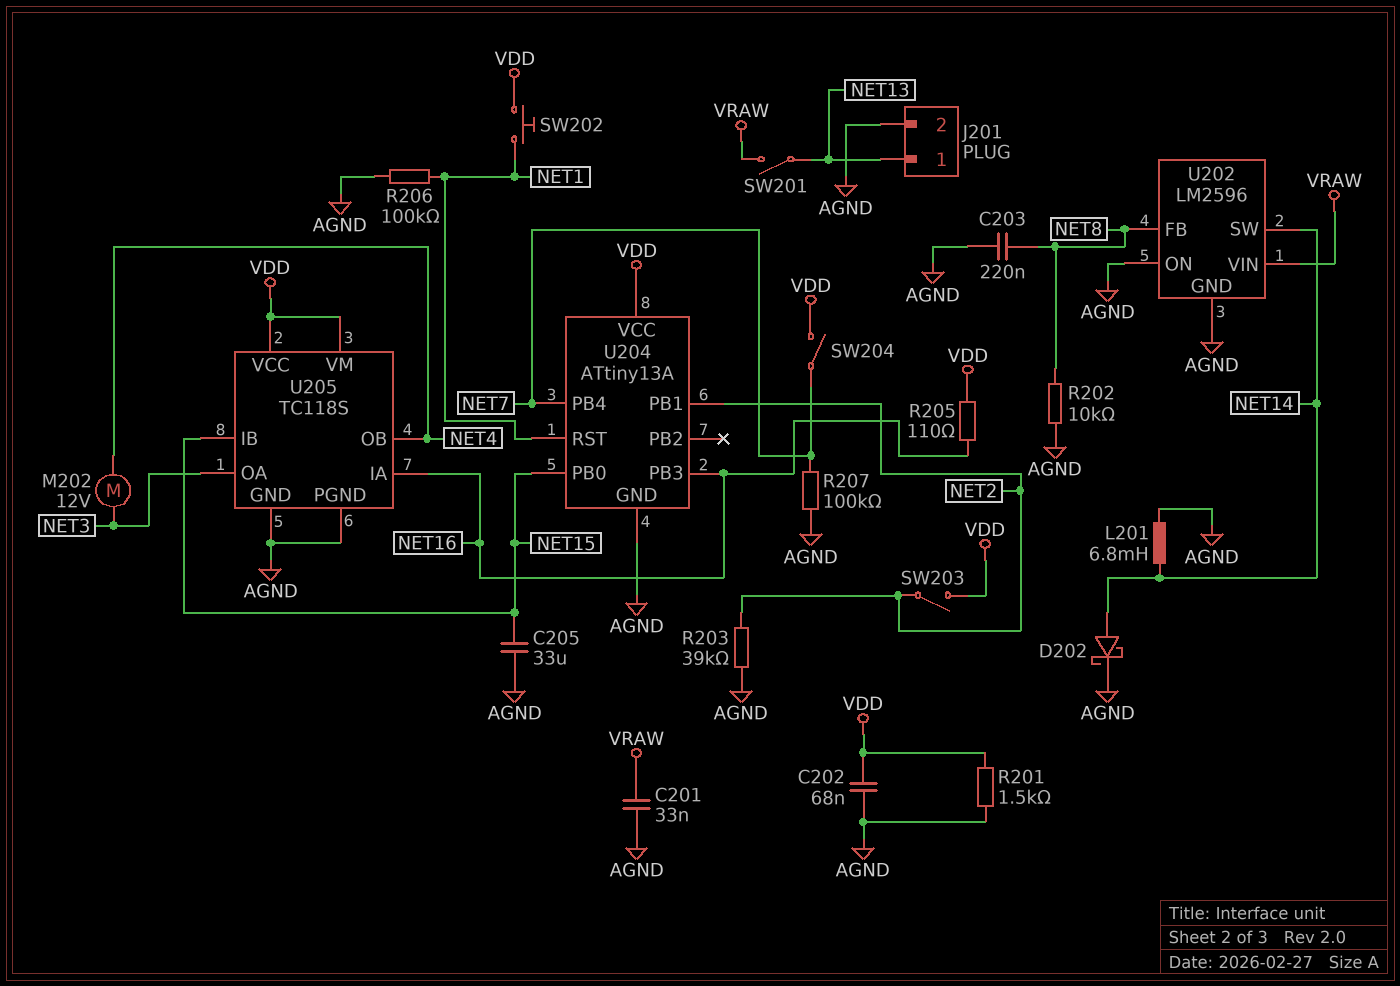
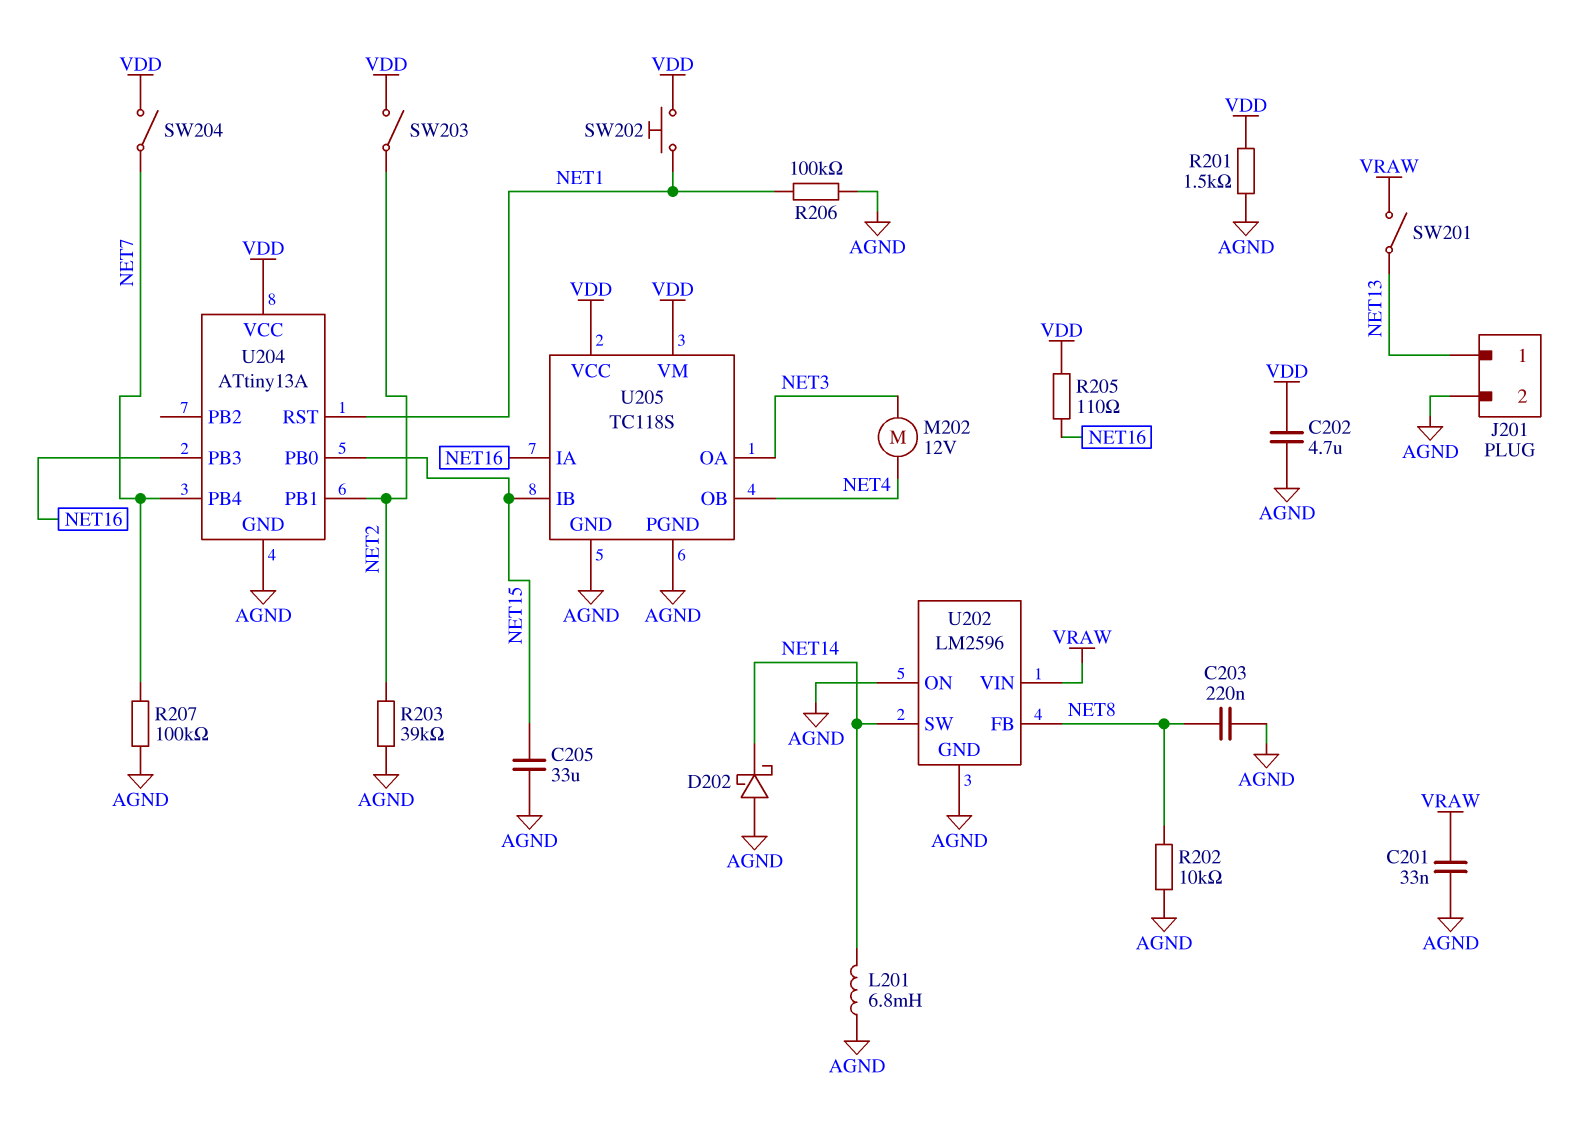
C202: 68nF (AGND, VDD) -> 4.7uF (AGND, VDD)
D202: schottky (A NET14, K AGND) -> schottky (A AGND, K NET14)

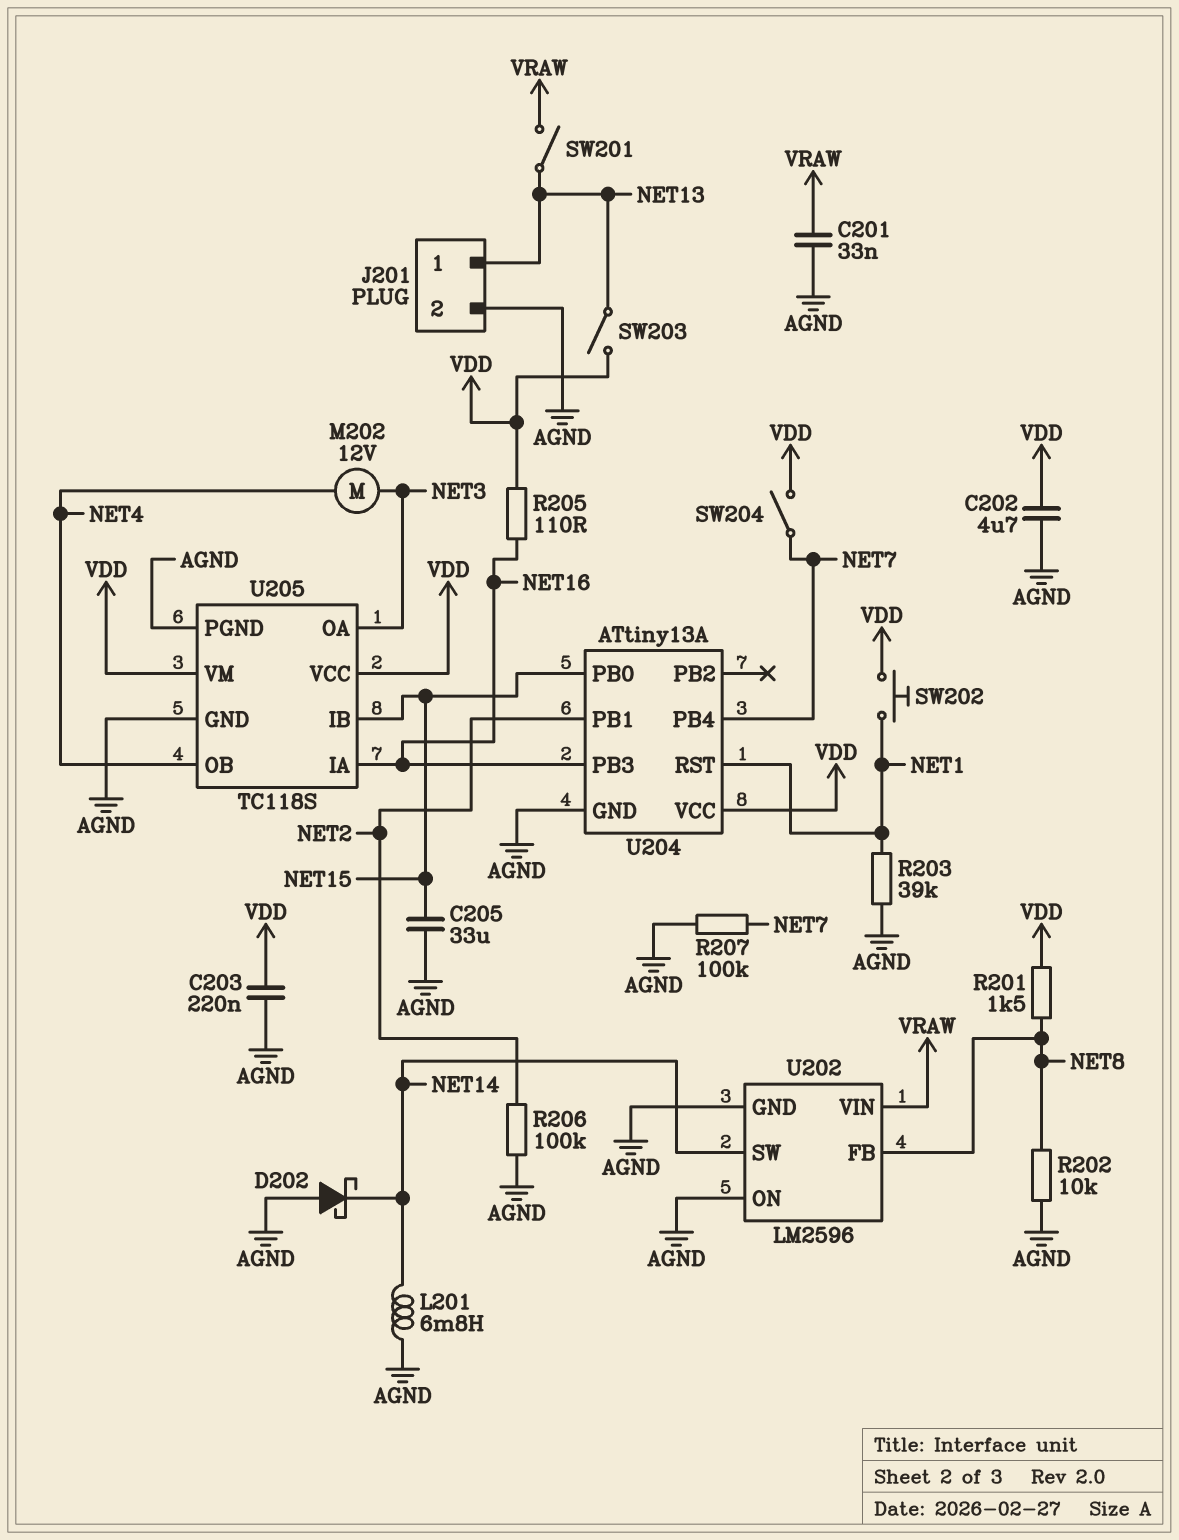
C203: 220nF (AGND, NET8) -> 220nF (AGND, VDD)
R201: 1.5k (AGND, VDD) -> 1.5k (NET8, VDD)
R203: 39k (AGND, NET2) -> 39k (AGND, NET1)
R206: 100k (AGND, NET1) -> 100k (AGND, NET2)
SW203: switch (NET2, VDD) -> switch (NET13, VDD)

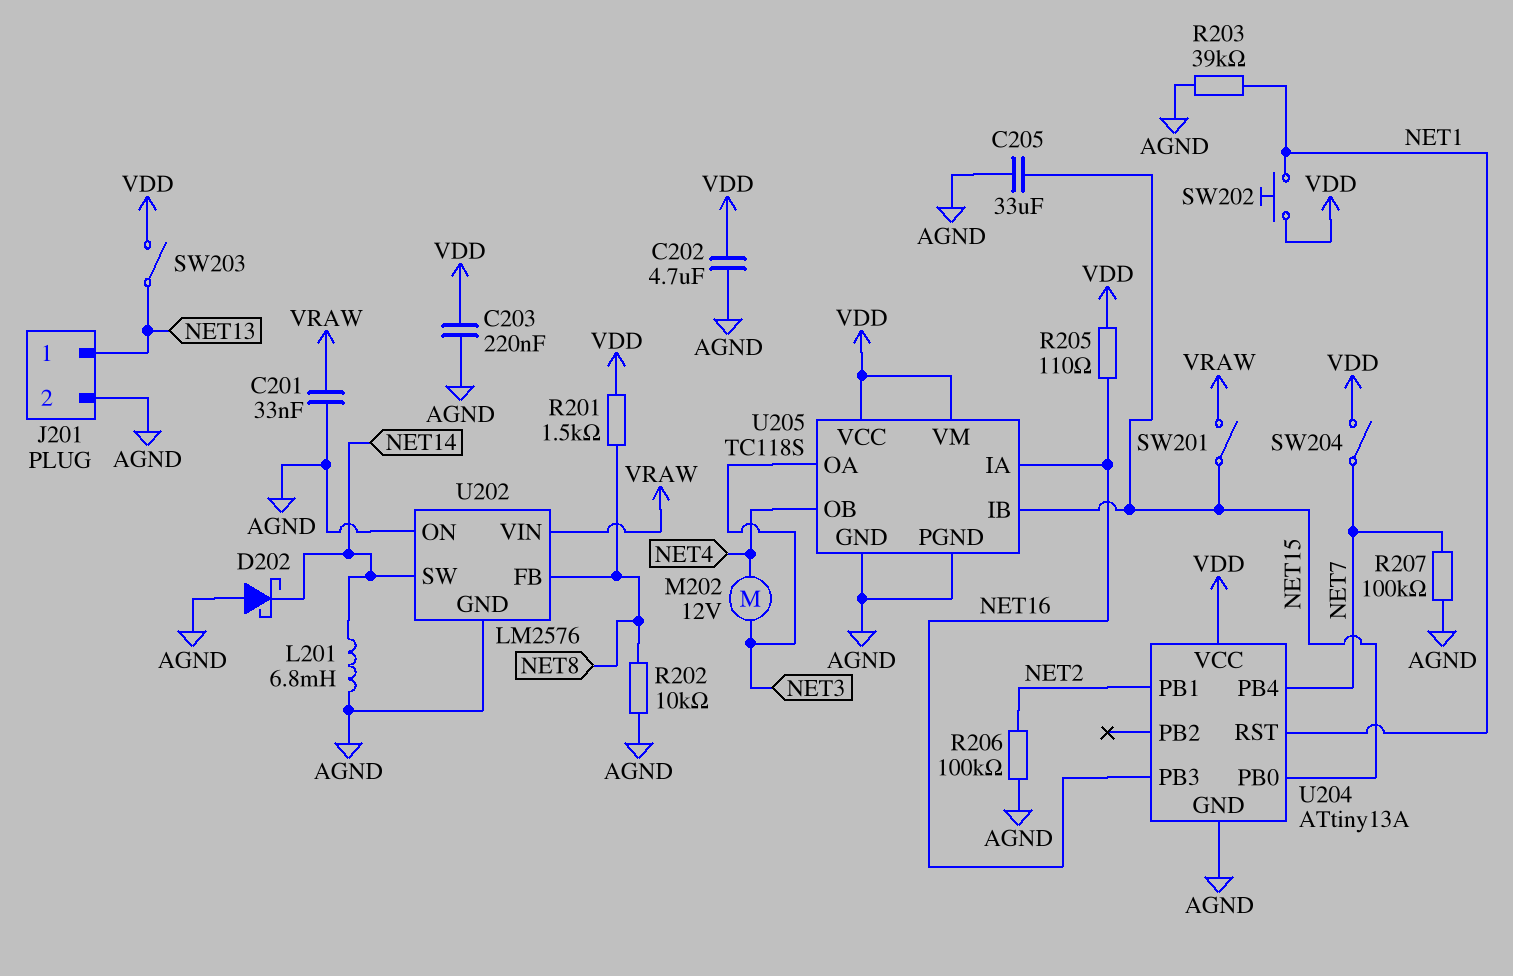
SW201: switch (NET13, VRAW) -> switch (NET15, VRAW)
U202: LM2596 -> LM2576

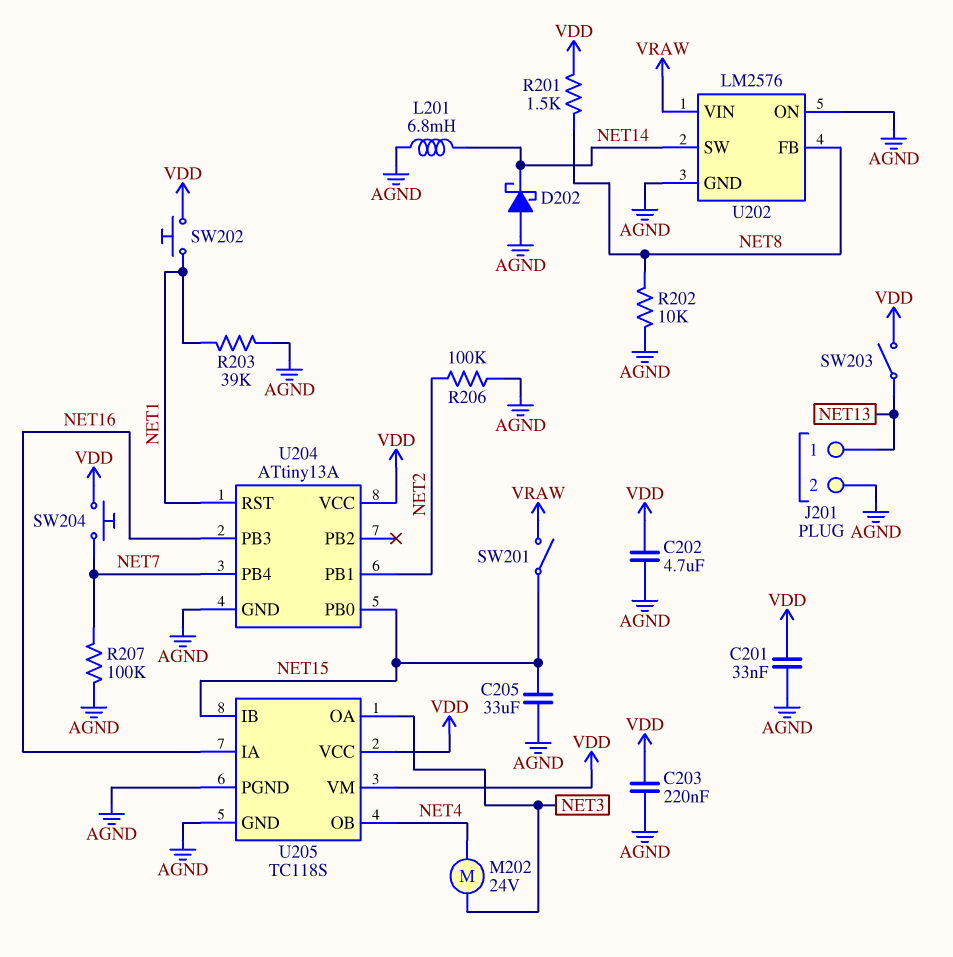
C201: 33nF (AGND, VRAW) -> 33nF (AGND, VDD)
M202: motor 12V (NET3, NET4) -> motor 24V (NET3, NET4)
R205: 110 (NET16, VDD) -> none
SW204: switch (NET7, VDD) -> button (NET7, VDD)

